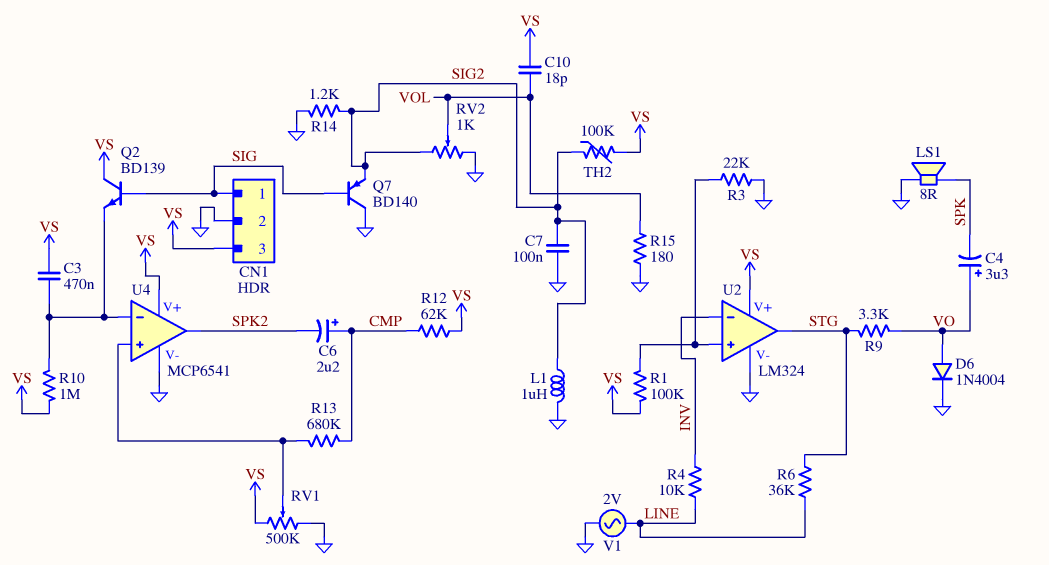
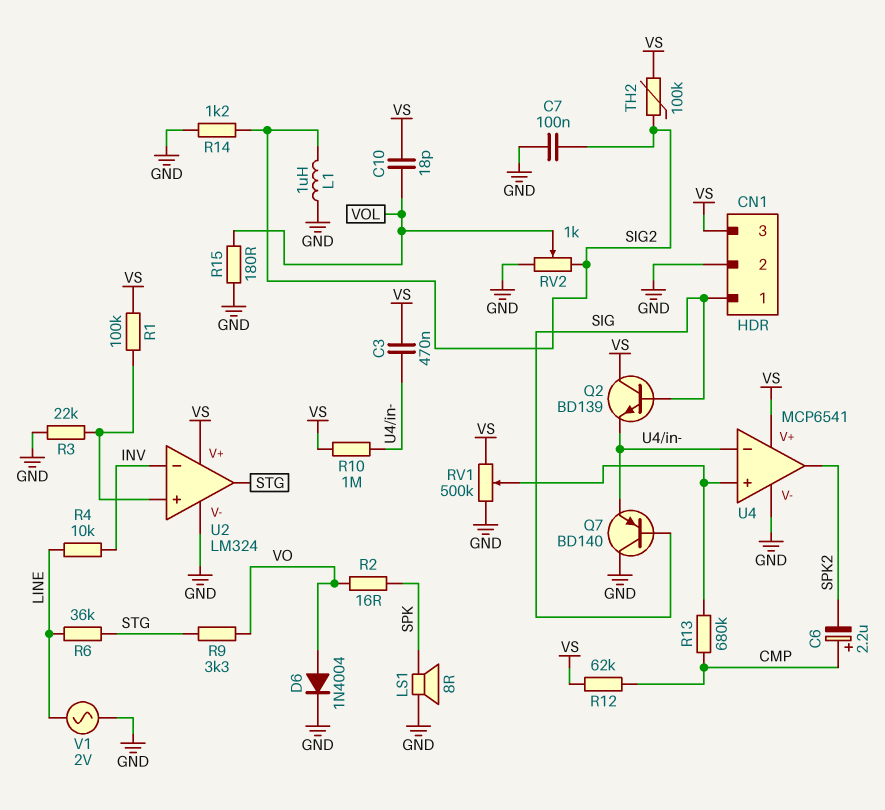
C4: 3.3uF (plus VO, minus SPK) -> none
Q7: PNP BD140 (B SIG, C GND, E SIG2) -> PNP BD140 (B SIG, C GND, E U4/in-)
R2: none -> 16 (SPK, VO)

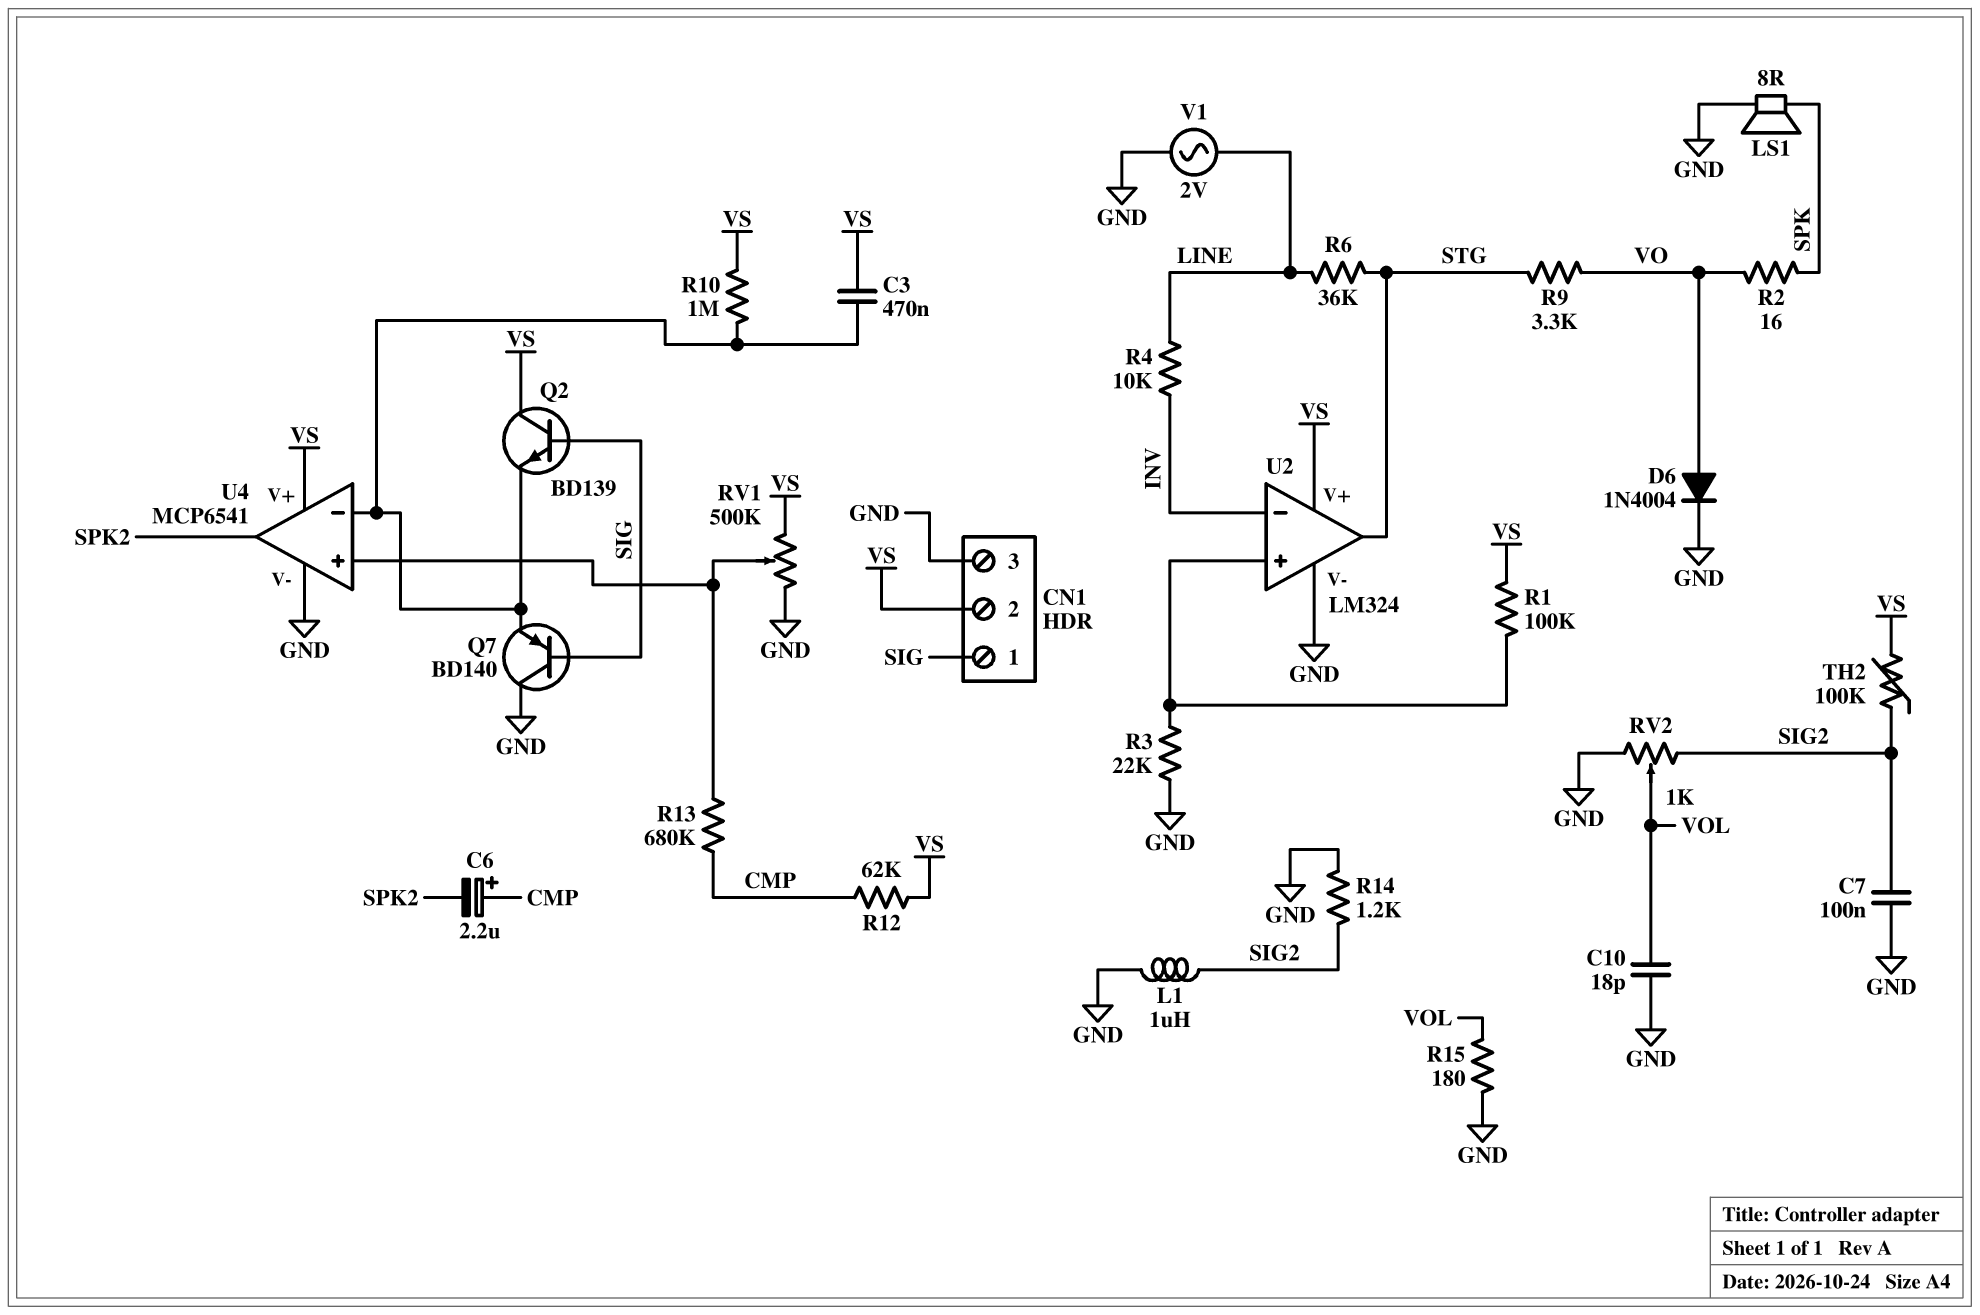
C10: 18pF (VOL, VS) -> 18pF (GND, VOL)
CN1 pin 2: GND -> VS
CN1 pin 3: VS -> GND

